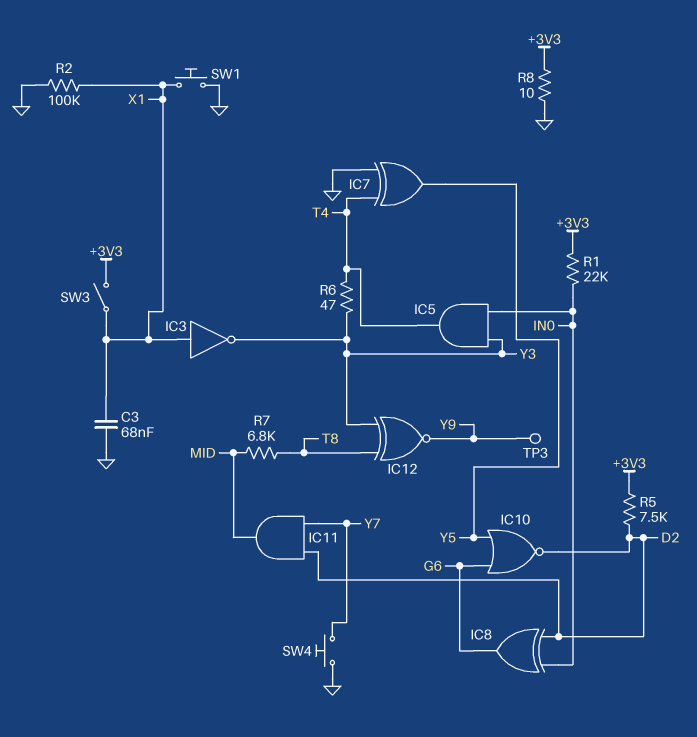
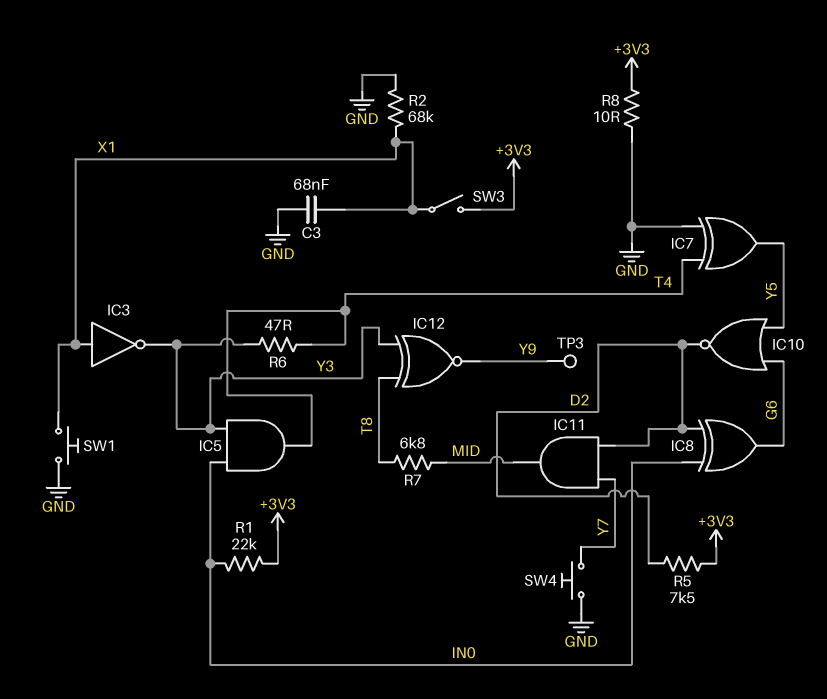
R2: 100k (GND, X1) -> 68k (GND, X1)

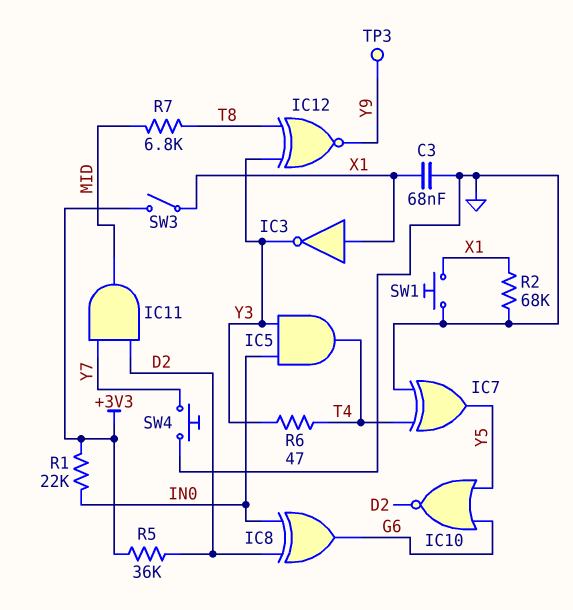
R5: 7.5k (+3V3, D2) -> 36k (+3V3, D2)
R8: 10 (+3V3, GND) -> none

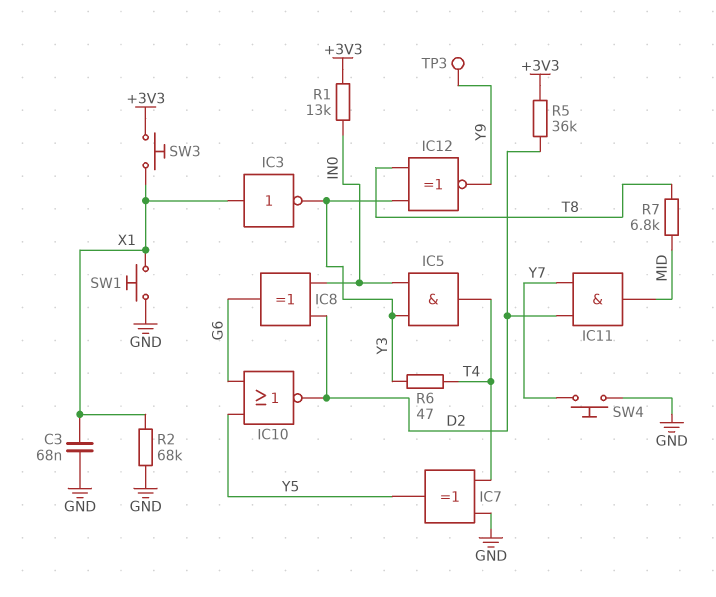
R1: 22k (+3V3, IN0) -> 13k (+3V3, IN0)
SW3: switch (+3V3, X1) -> button (+3V3, X1)

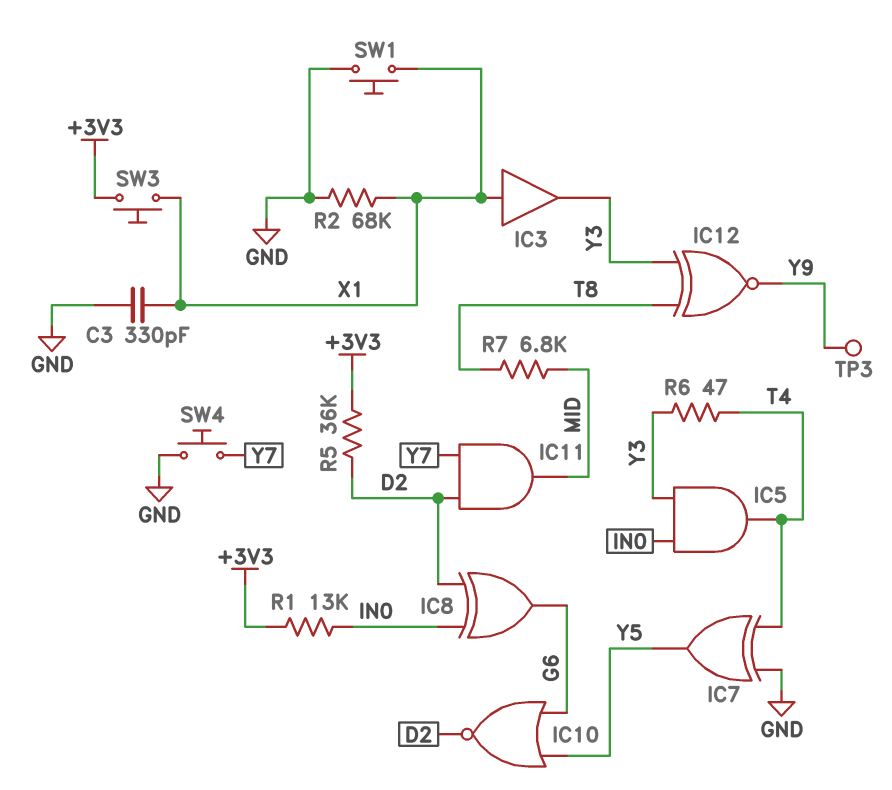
C3: 68nF (GND, X1) -> 330pF (GND, X1)
IC3: NOT (in X1, out Y3) -> buffer (in X1, out Y3)

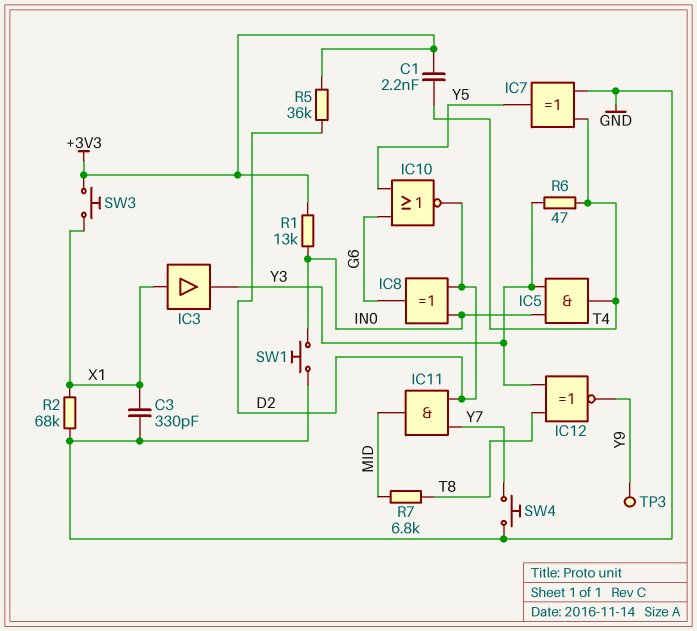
C1: none -> 2.2nF (+3V3, T4)
SW1: button (GND, X1) -> button (GND, IN0)

